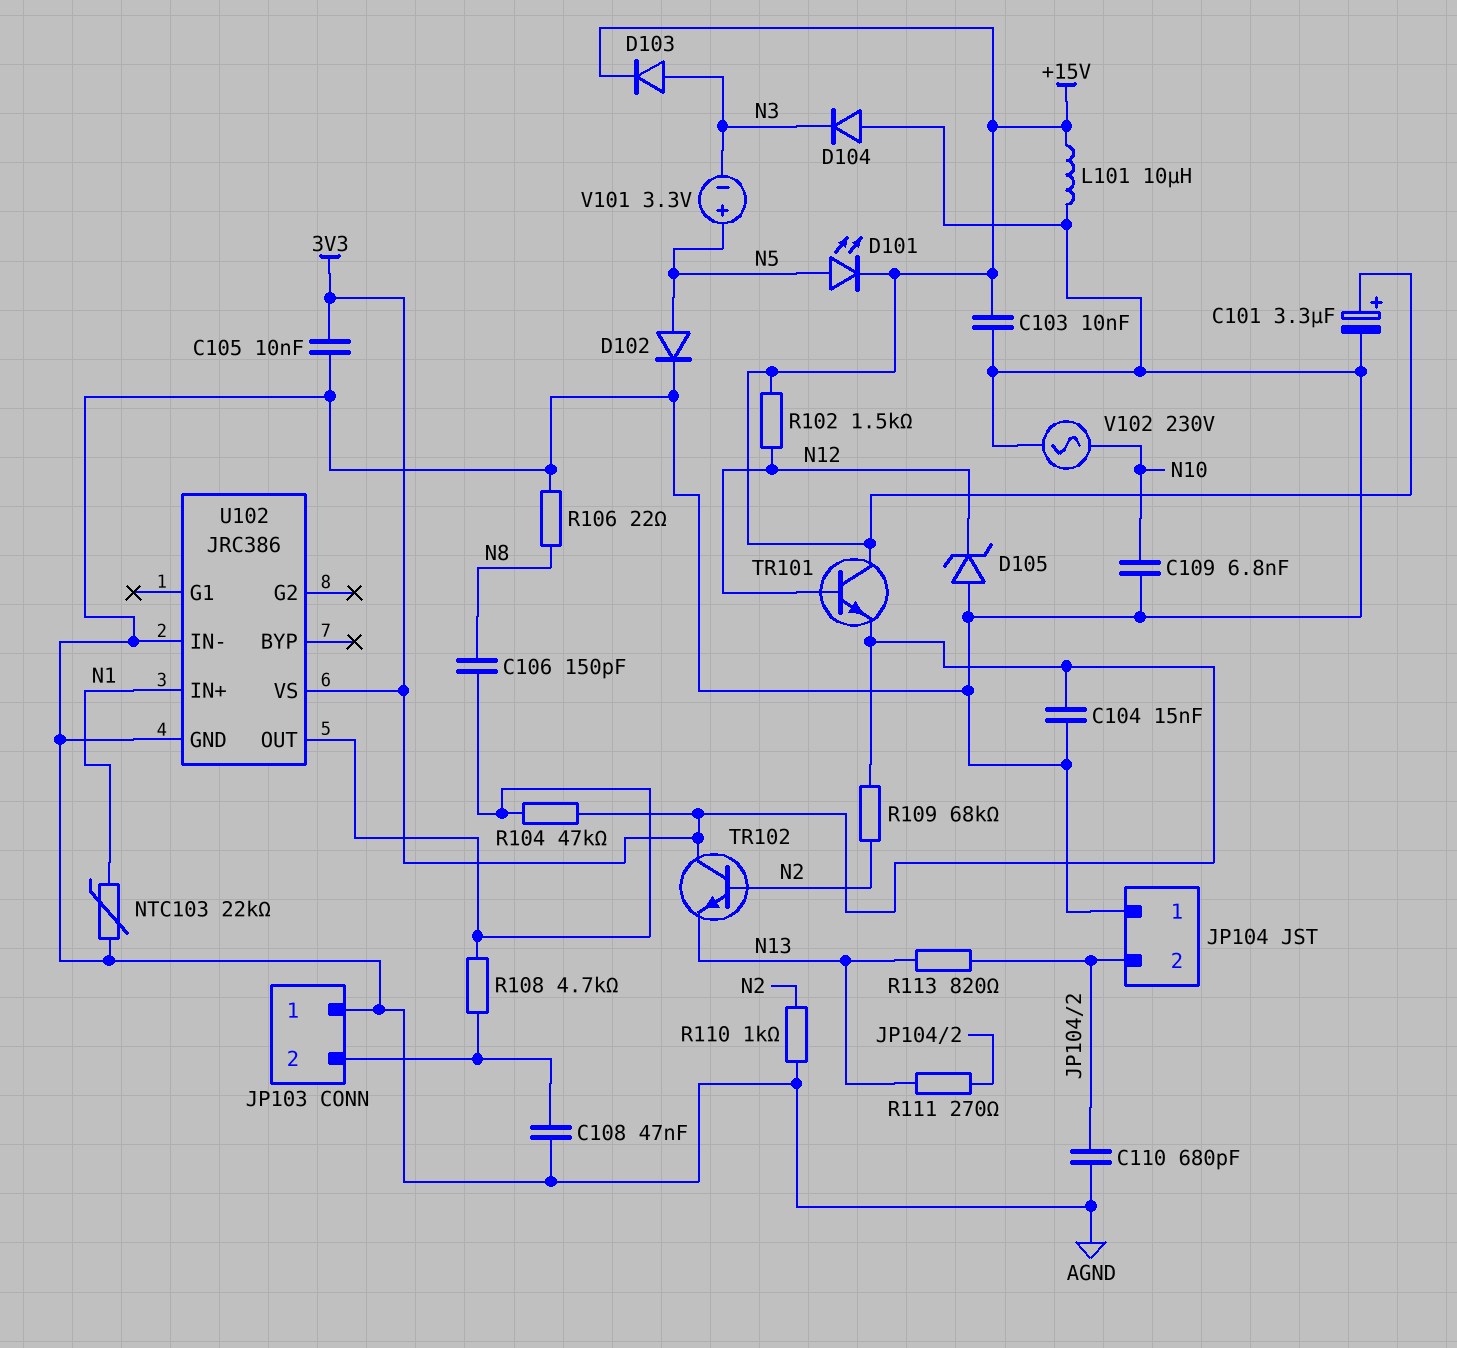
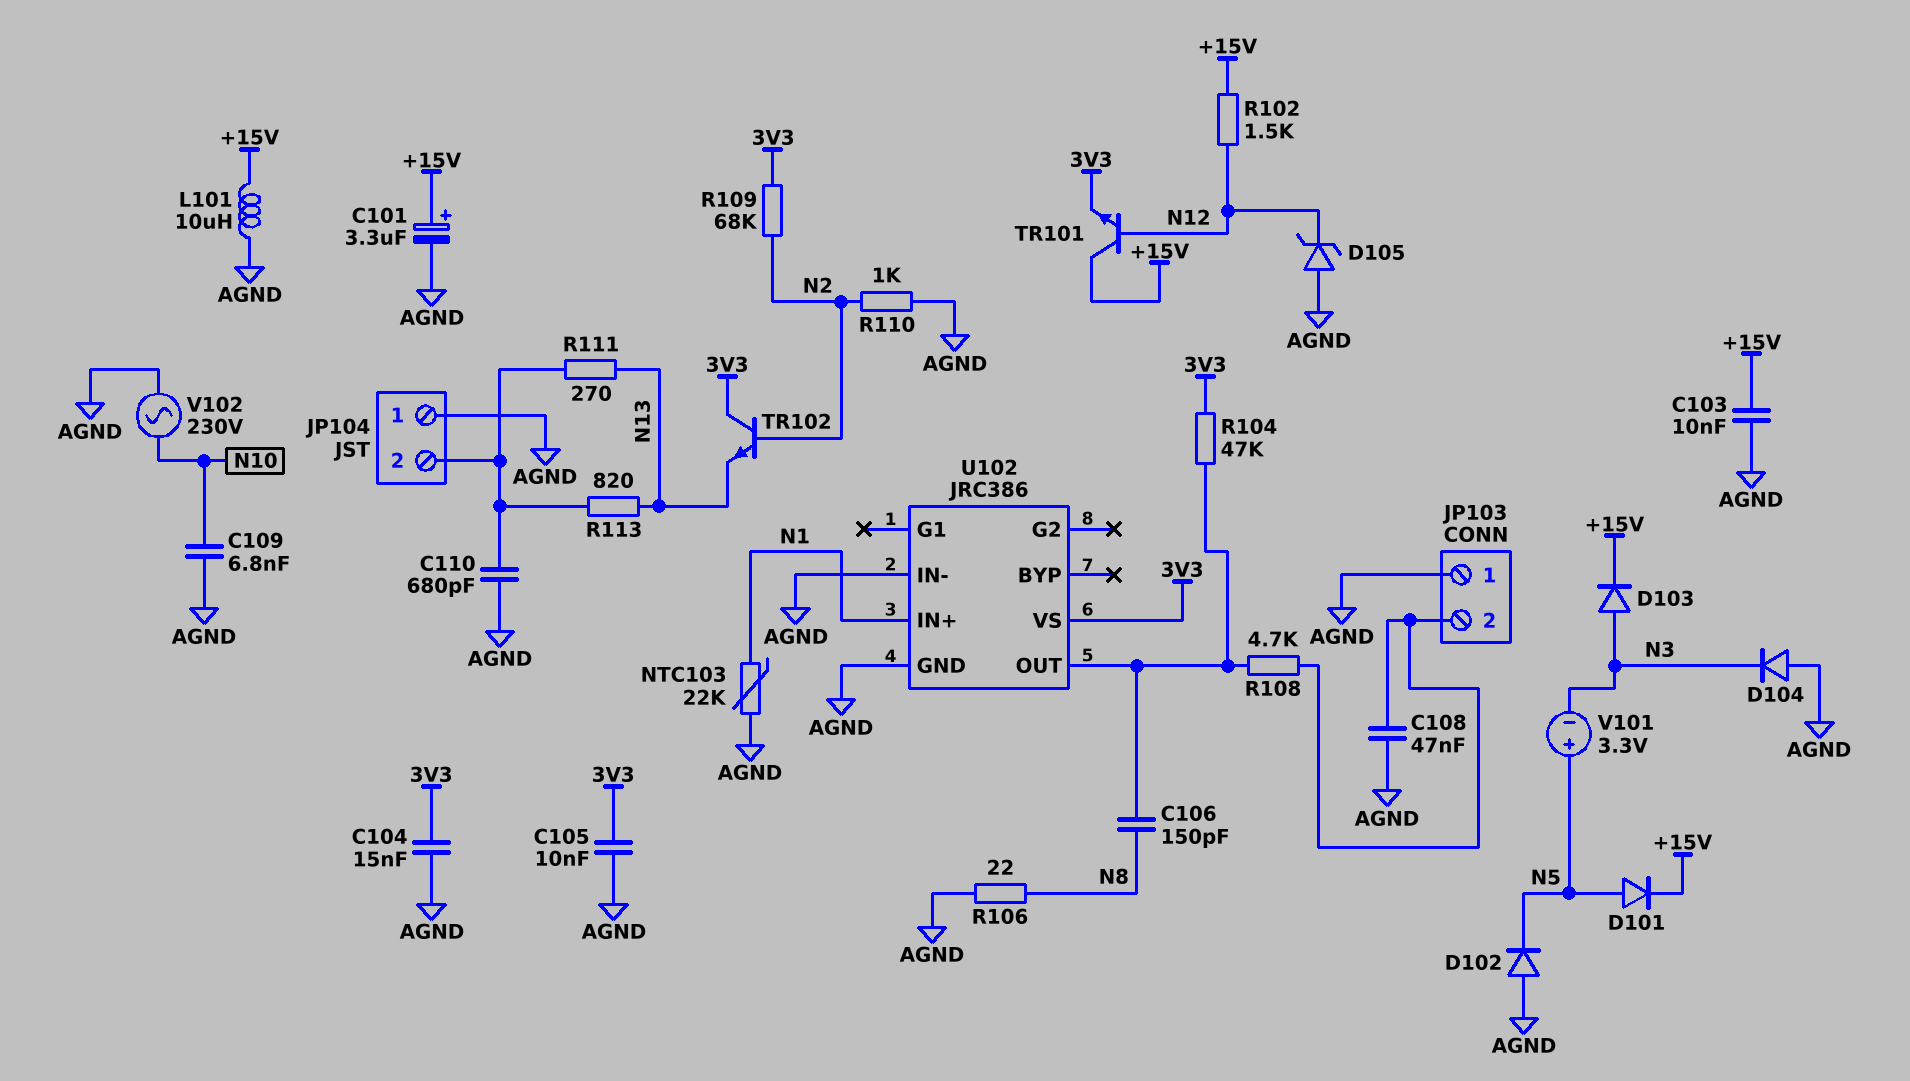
D101: LED (A N5, K +15V) -> diode (A N5, K +15V)
D102: diode (A N5, K AGND) -> diode (A AGND, K N5)

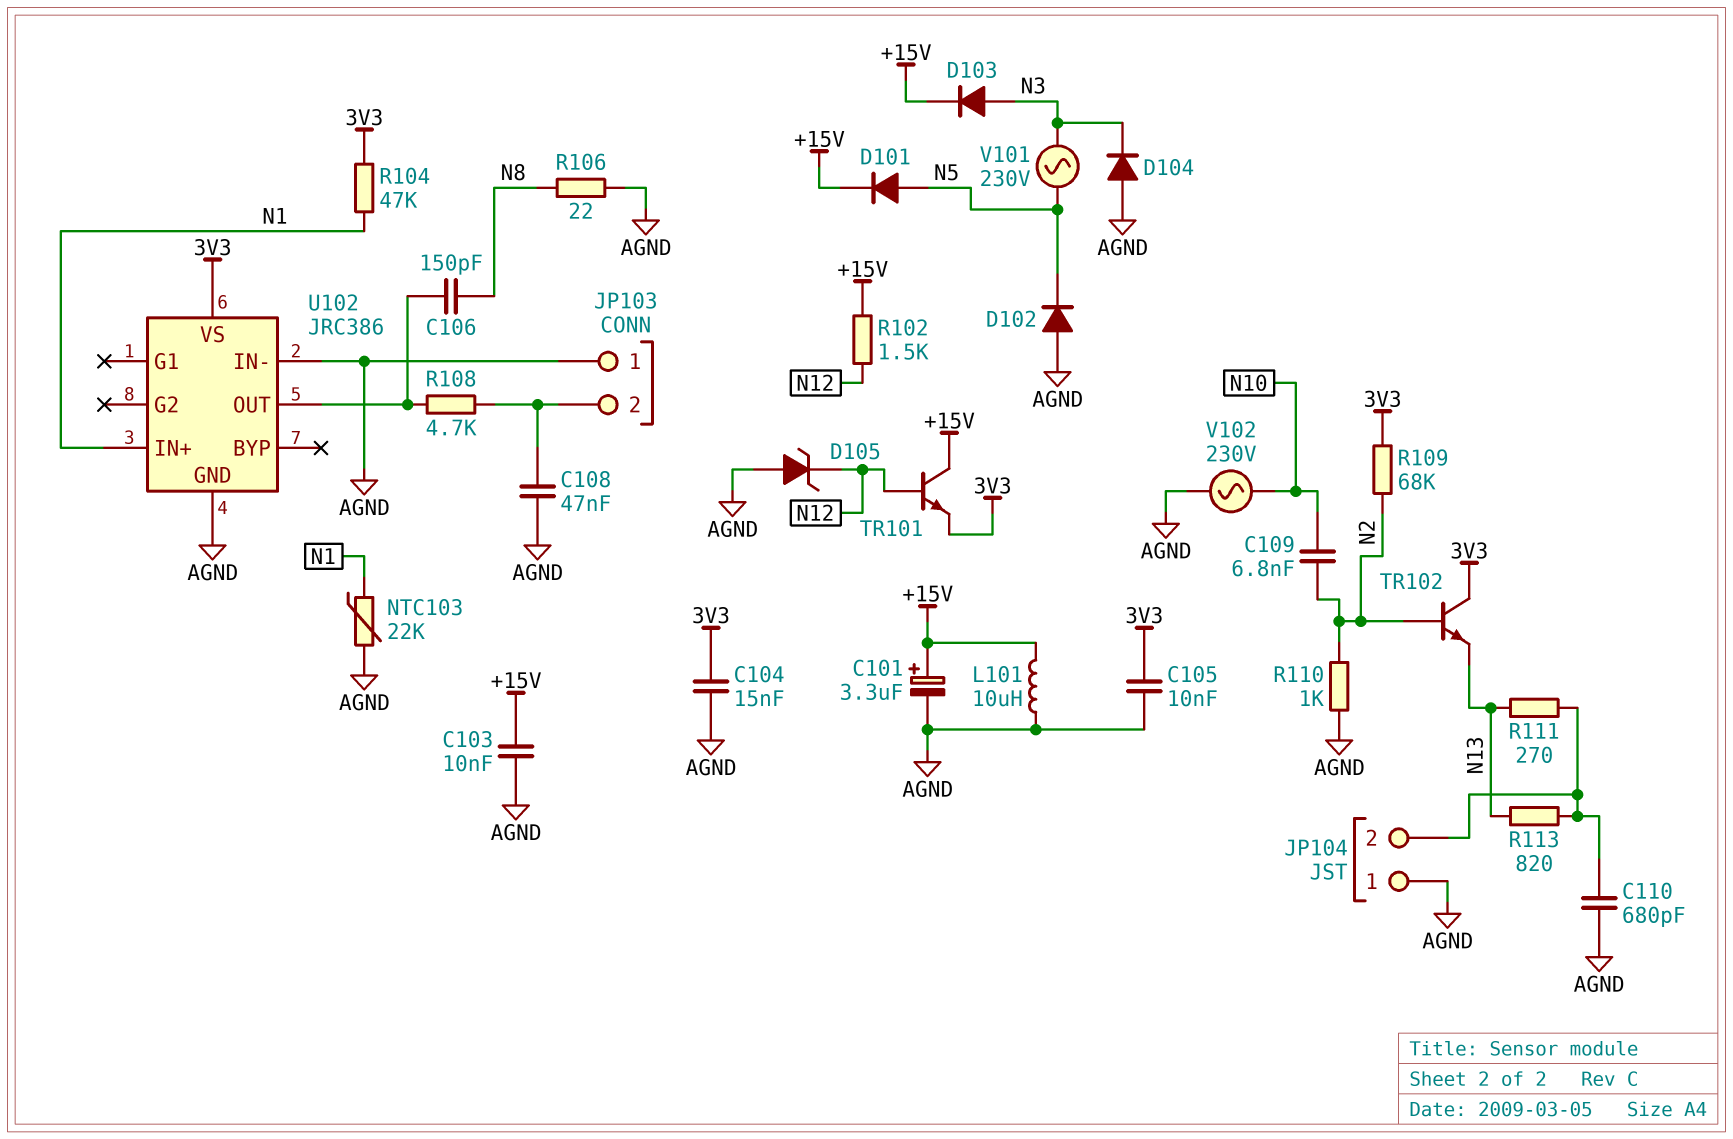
C109: 6.8nF (AGND, N10) -> 6.8nF (N2, N10)
R104: 47k (3V3, U102/OUT) -> 47k (3V3, N1)
V101: 3.3V (plus N5, minus N3) -> AC 230V (N3, N5)

